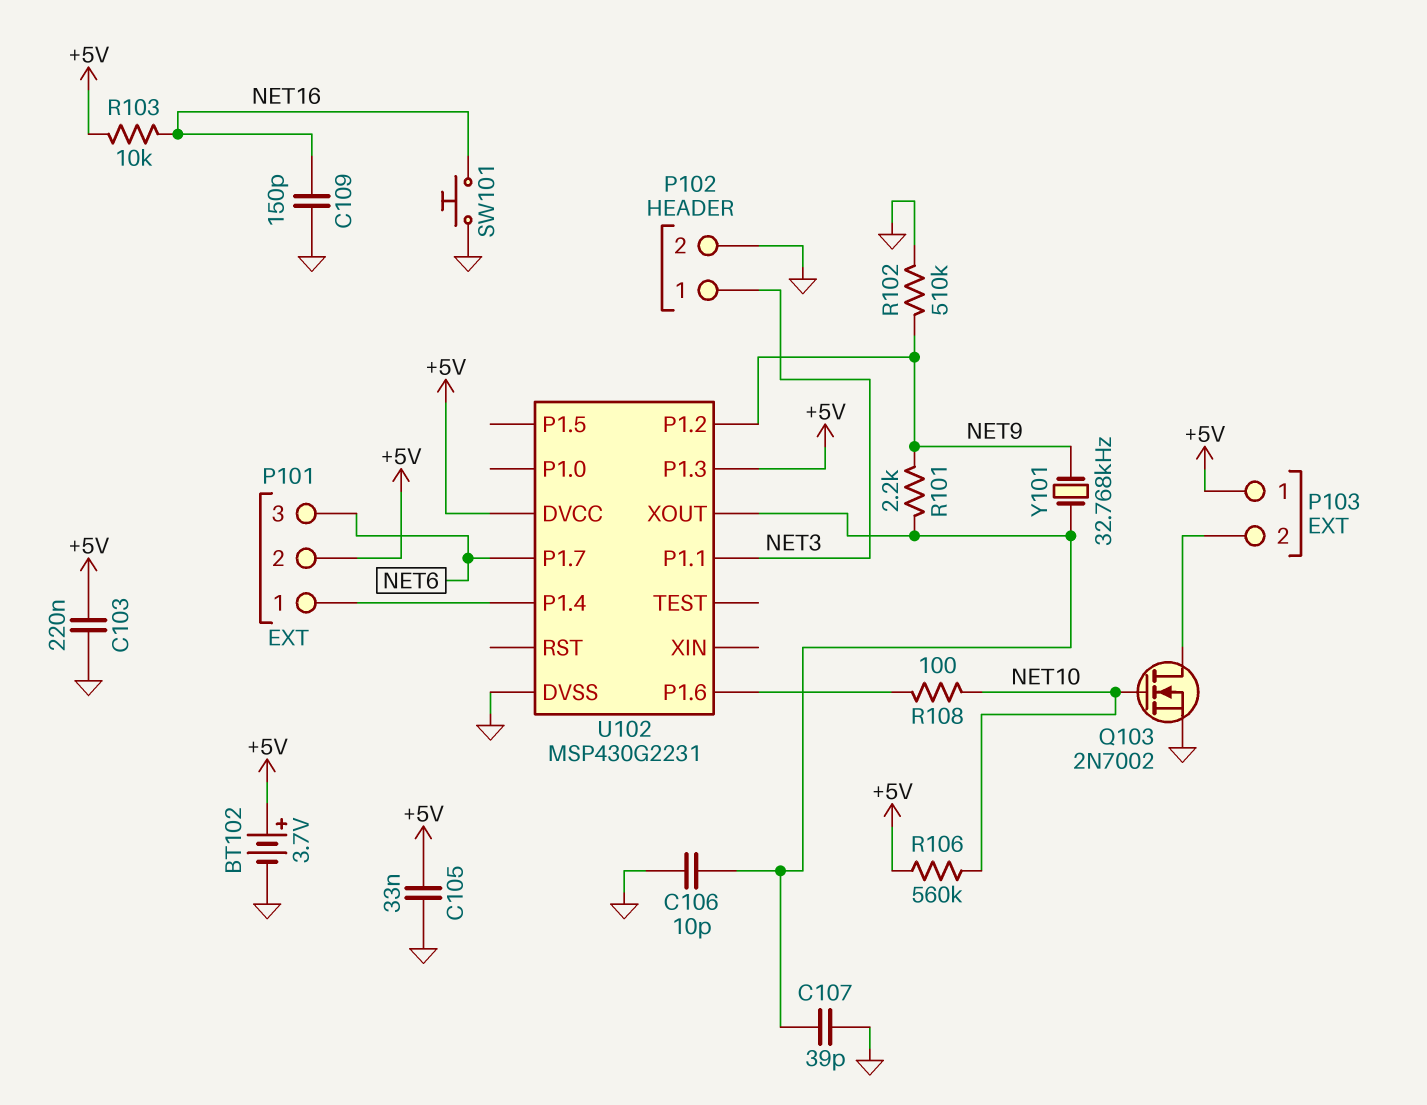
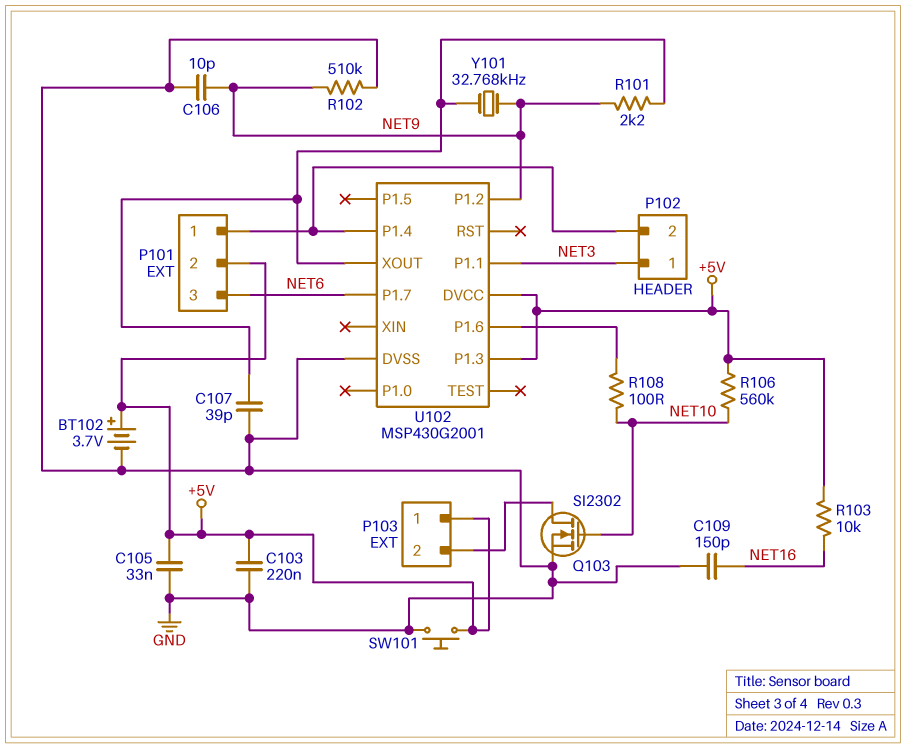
C106: 10pF (GND, U102/XOUT) -> 10pF (GND, NET9)
P102 pin 2: GND -> P101/1
Q103: NMOS 2N7002 (G NET10, D P103/2, S GND) -> NMOS SI2302 (G NET10, D P103/2, S GND)
SW101: button (GND, NET16) -> button (+5V, GND)
U102: MSP430G2231 -> MSP430G2001

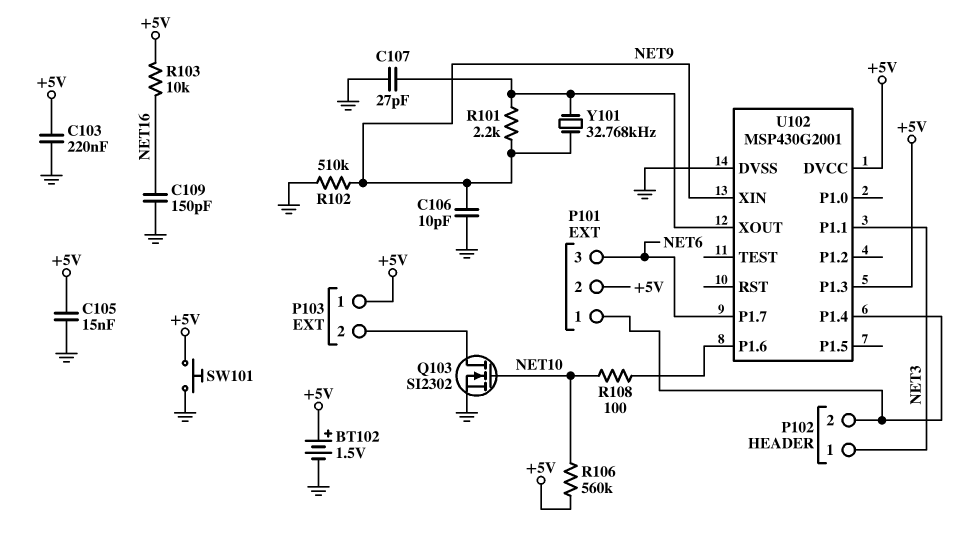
BT102: 3.7V (plus +5V, minus GND) -> 1.5V (plus +5V, minus GND)
C105: 33nF (+5V, GND) -> 15nF (+5V, GND)
C107: 39pF (GND, U102/XOUT) -> 27pF (GND, U102/XOUT)
U102 pin P1.2: NET9 -> none
U102 pin XIN: none -> NET9

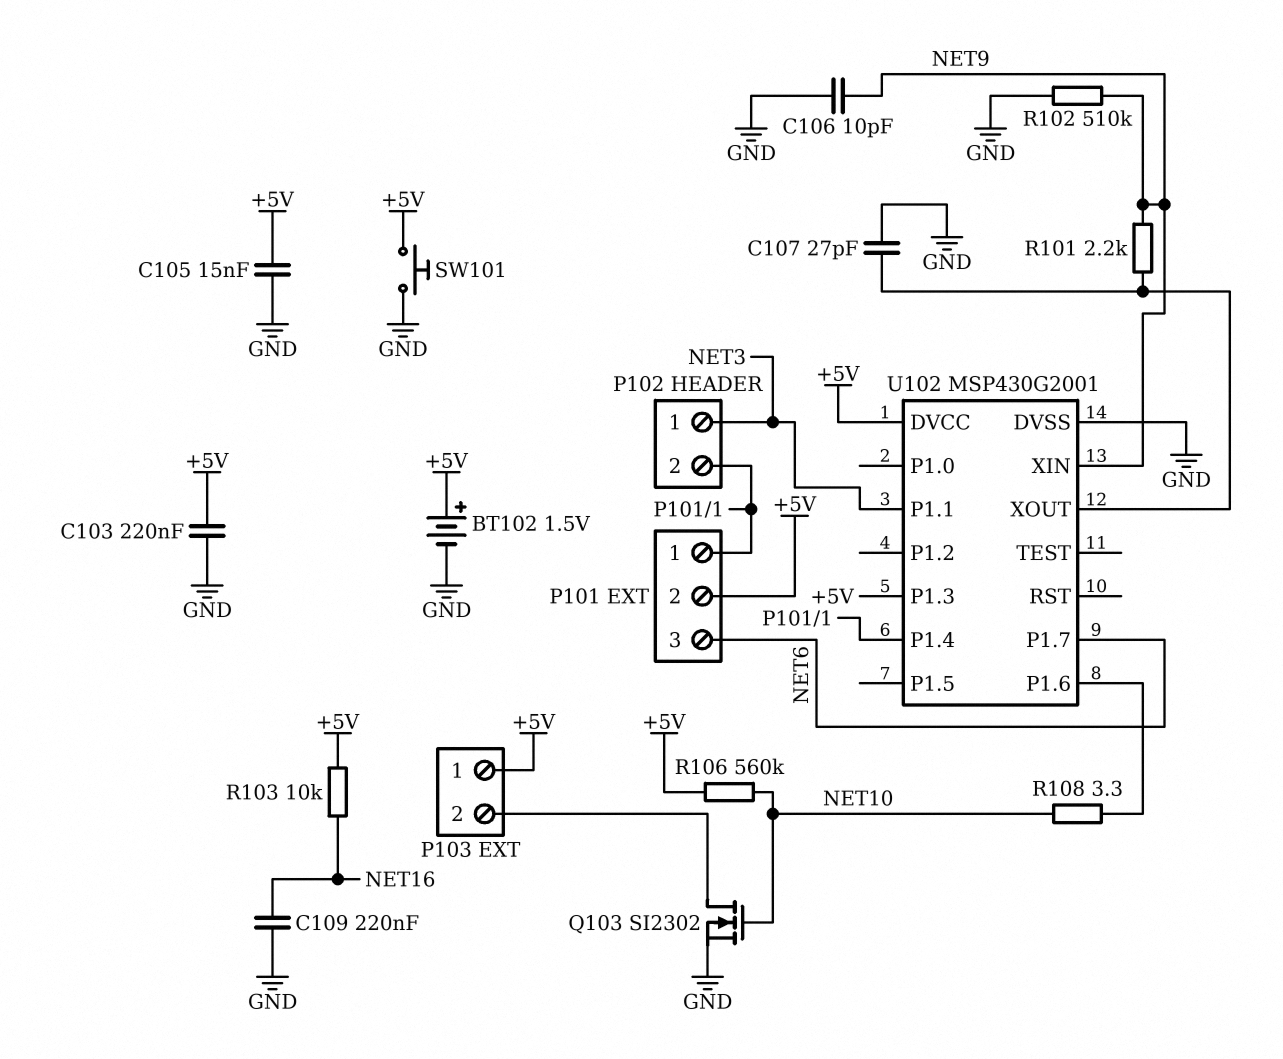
C109: 150pF (GND, NET16) -> 220nF (GND, NET16)
R108: 100 (NET10, U102/P1.6) -> 3.3 (NET10, U102/P1.6)
Y101: 32.768kHz (NET9, U102/XOUT) -> none

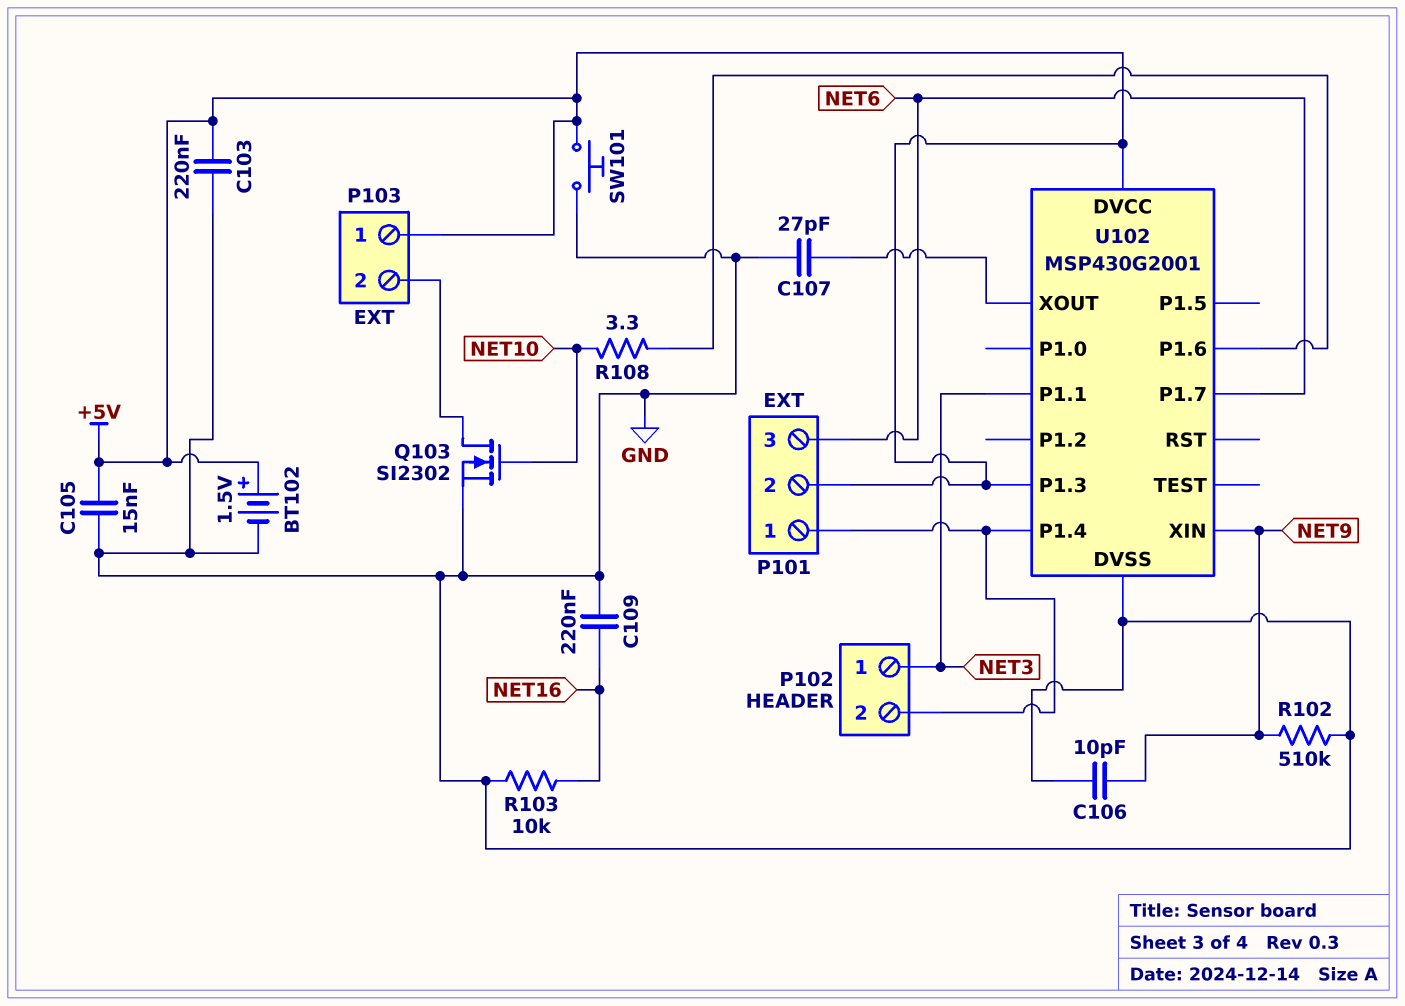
R101: 2.2k (NET9, U102/XOUT) -> none
R103: 10k (+5V, NET16) -> 10k (GND, NET16)
R106: 560k (+5V, NET10) -> none

